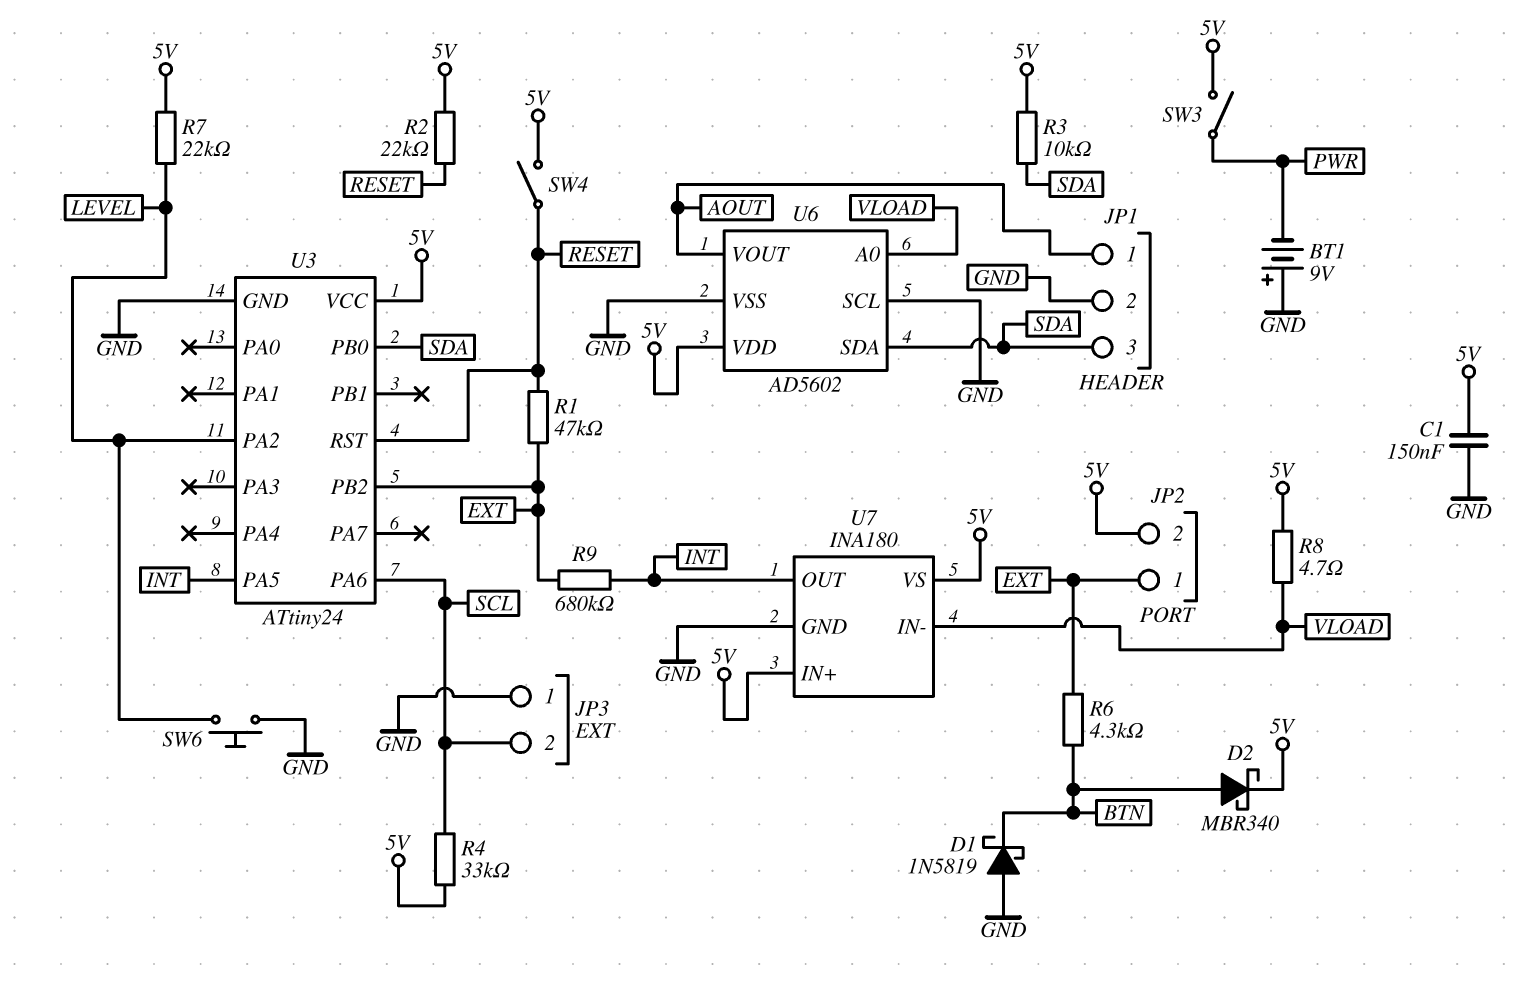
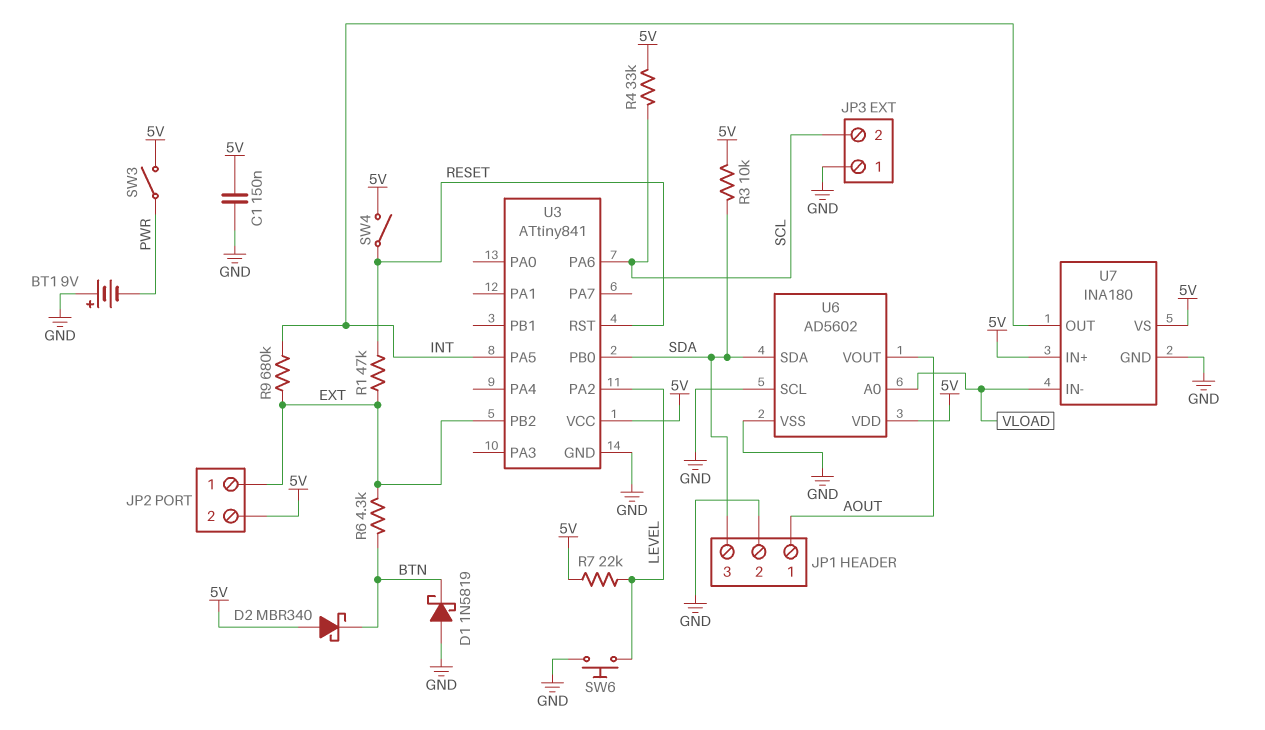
D2: schottky MBR340 (A BTN, K 5V) -> schottky MBR340 (A 5V, K BTN)
R2: 22k (5V, RESET) -> none
R8: 4.7 (5V, VLOAD) -> none
U3: ATtiny24 -> ATtiny841

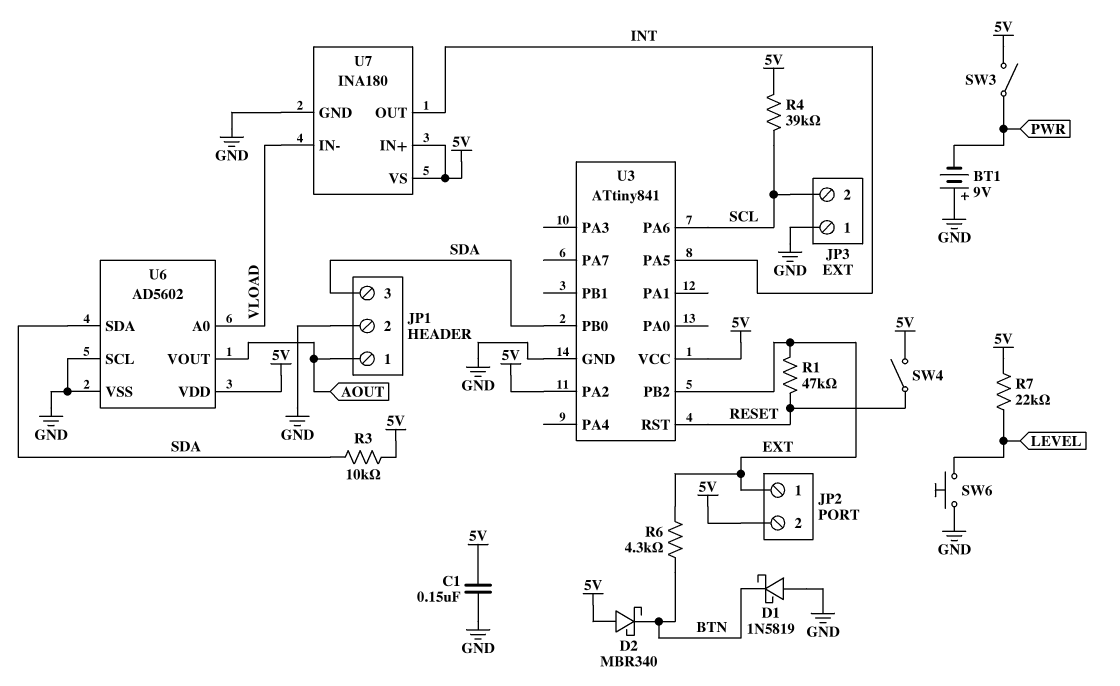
R4: 33k (5V, SCL) -> 39k (5V, SCL)
R9: 680k (EXT, INT) -> none
U3 pin PA2: LEVEL -> 5V

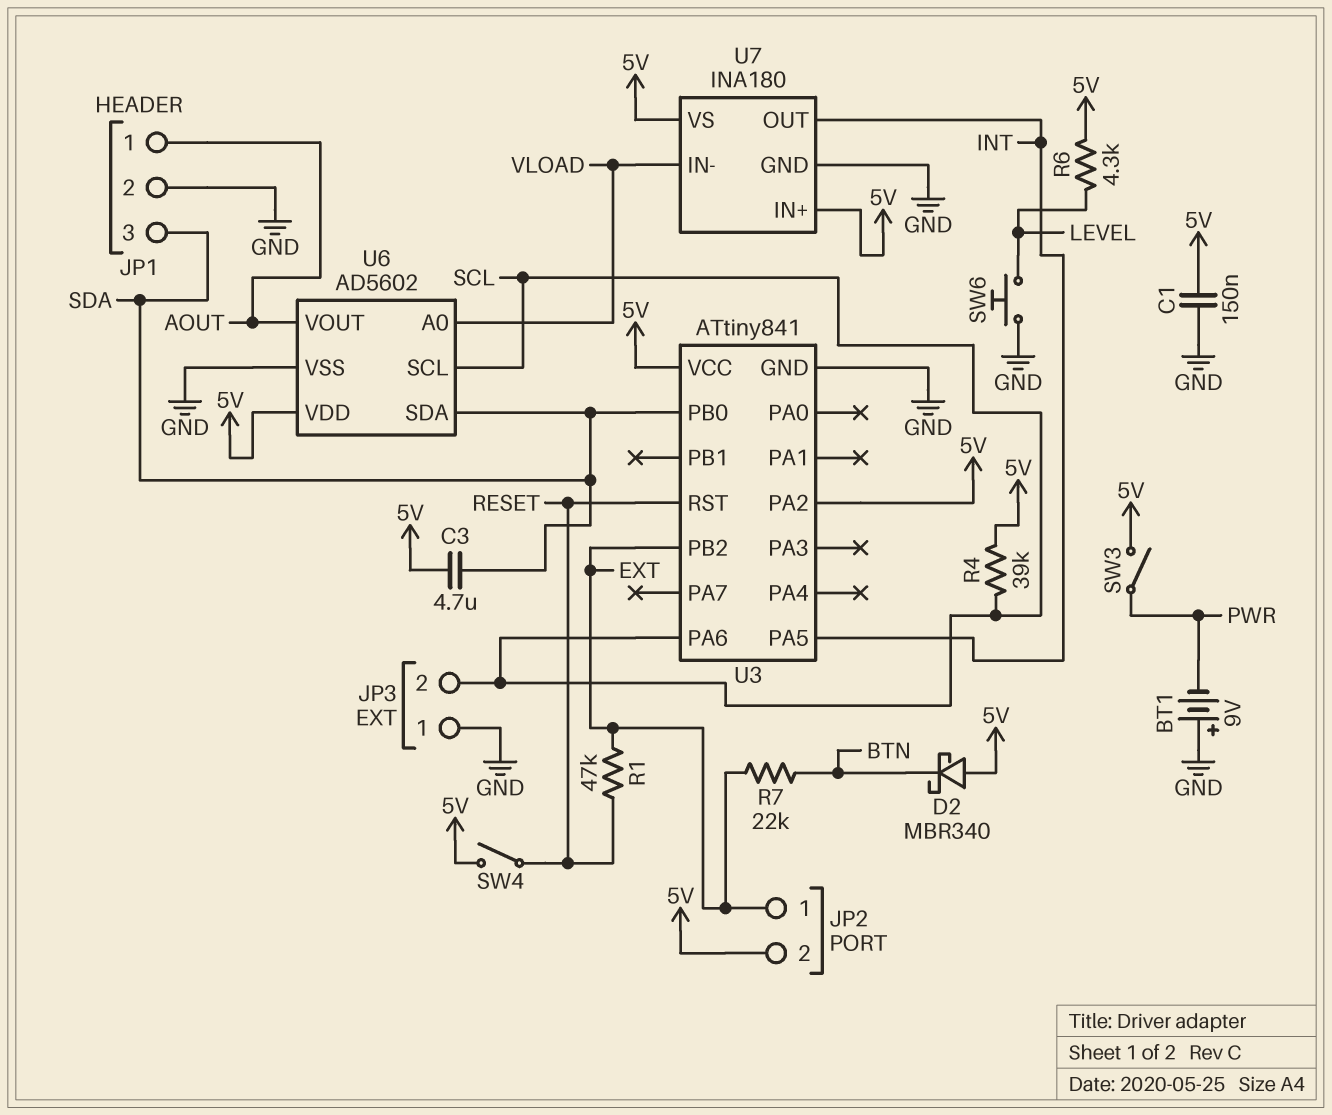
C3: none -> 4.7uF (5V, SDA)
D1: schottky 1N5819 (A GND, K BTN) -> none
R3: 10k (5V, SDA) -> none
R6: 4.3k (BTN, EXT) -> 4.3k (5V, LEVEL)
R7: 22k (5V, LEVEL) -> 22k (BTN, EXT)
U6 pin SCL: GND -> SCL

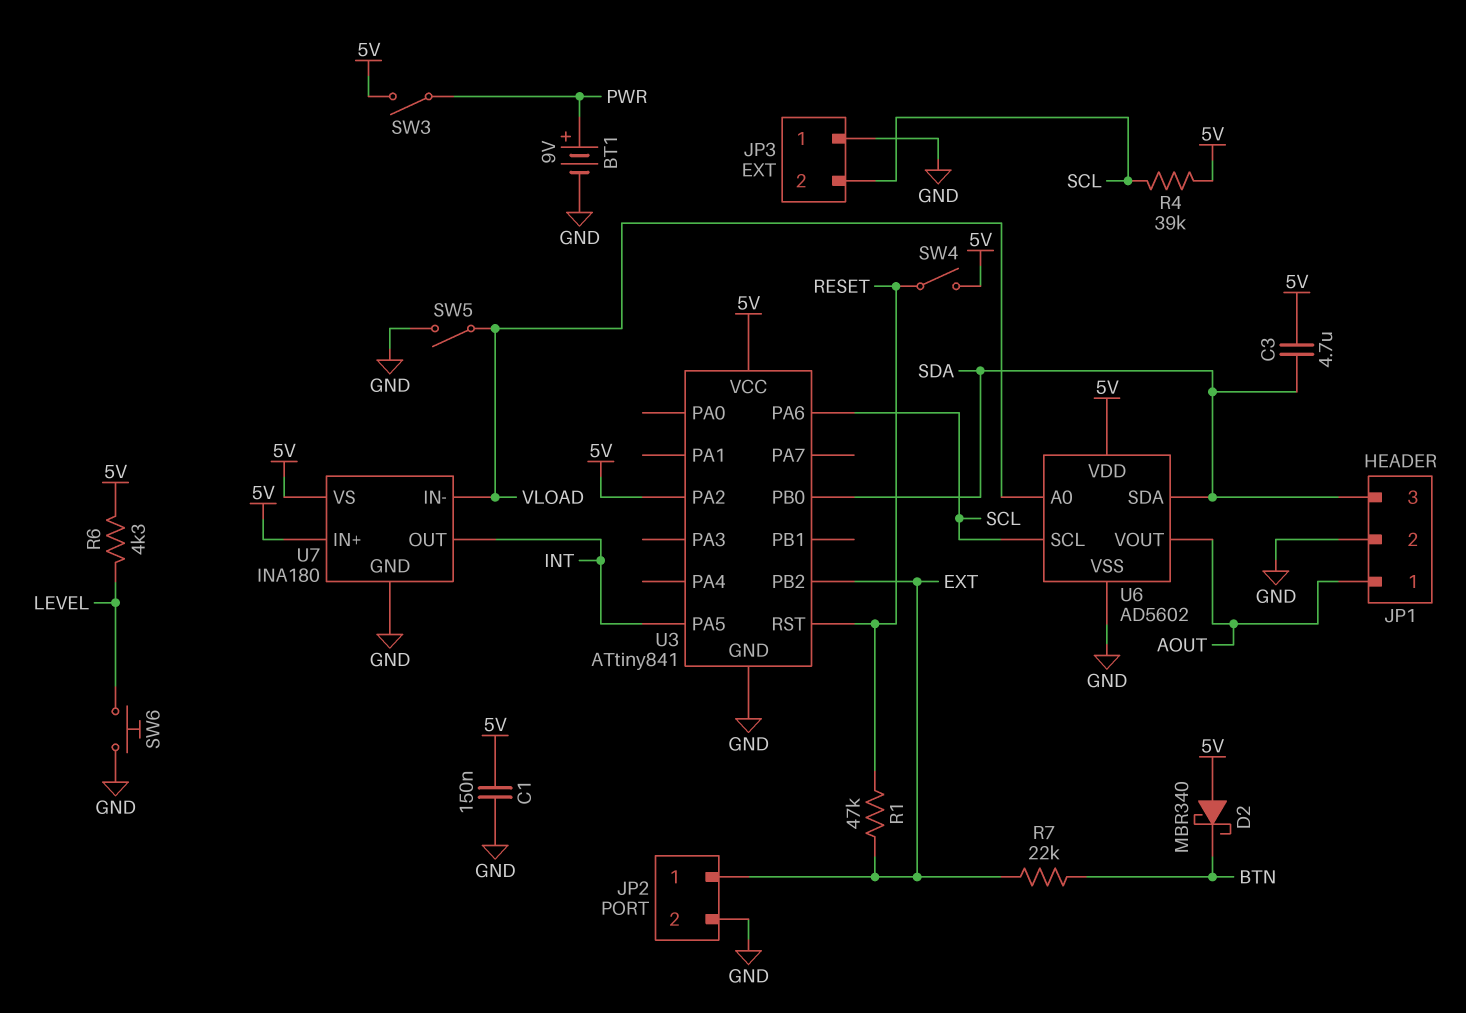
BT1: 9V (plus GND, minus PWR) -> 9V (plus PWR, minus GND)
JP2 pin 2: 5V -> GND
SW5: none -> switch (GND, VLOAD)

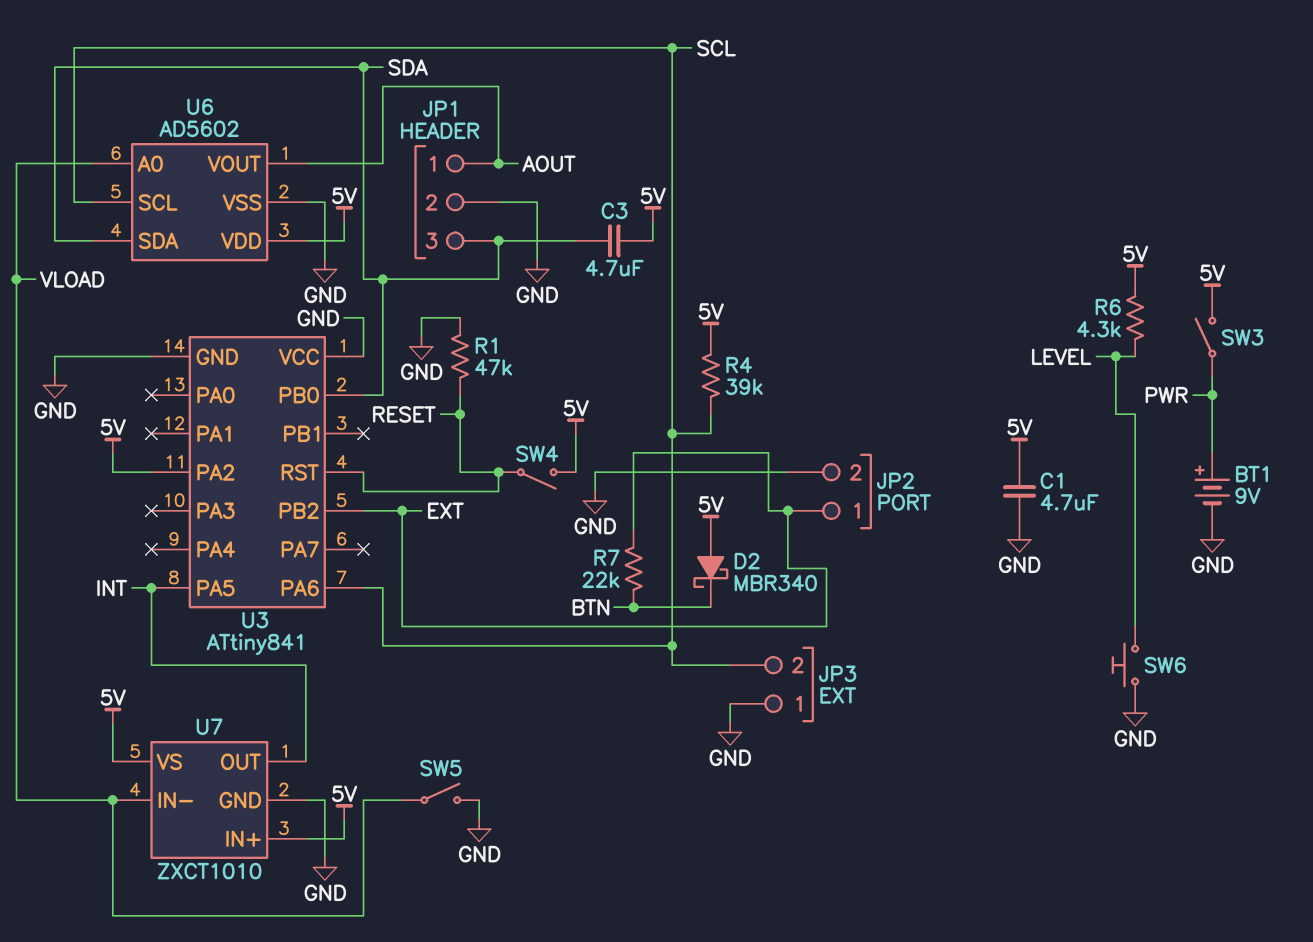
C1: 150nF (5V, GND) -> 4.7uF (5V, GND)
R1: 47k (EXT, RESET) -> 47k (GND, RESET)
U3 pin VCC: 5V -> GND
U7: INA180 -> ZXCT1010

